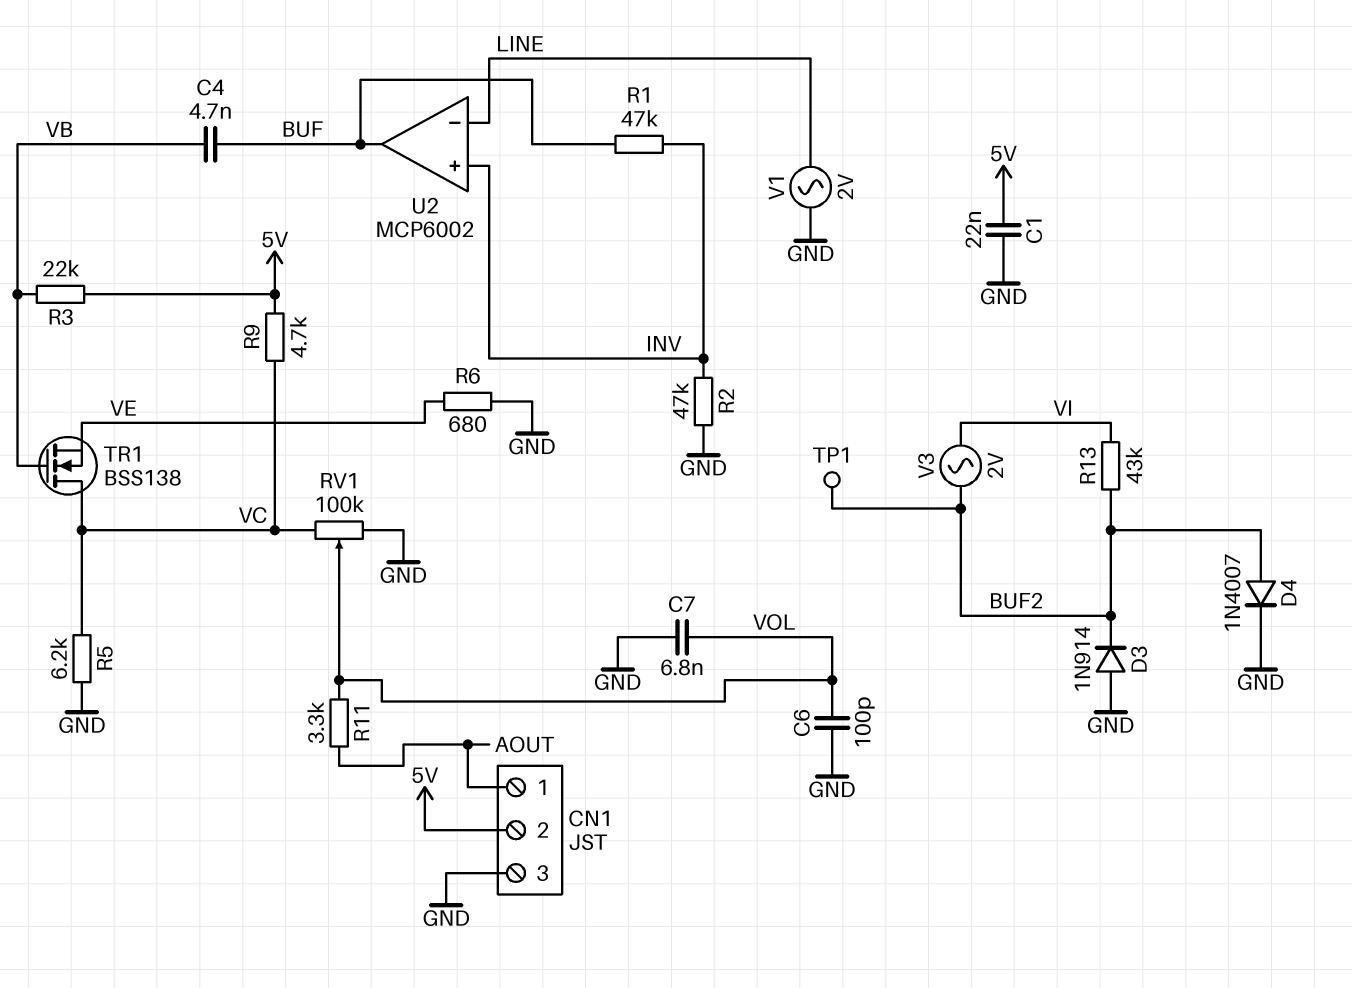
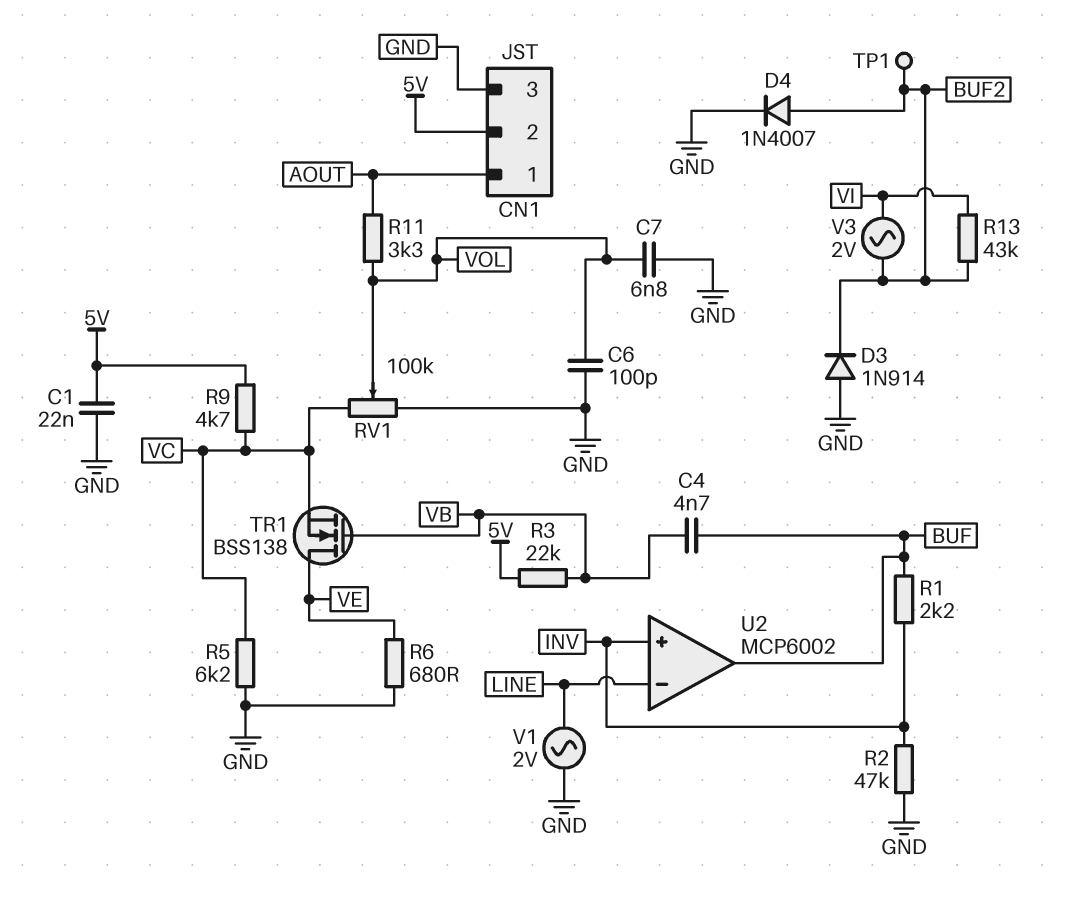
R1: 47k (BUF, INV) -> 2.2k (BUF, INV)
TR1: NMOS BSS138 (G VB, D VC, S VE) -> NMOS BSS138 (G VB, D VE, S VC)

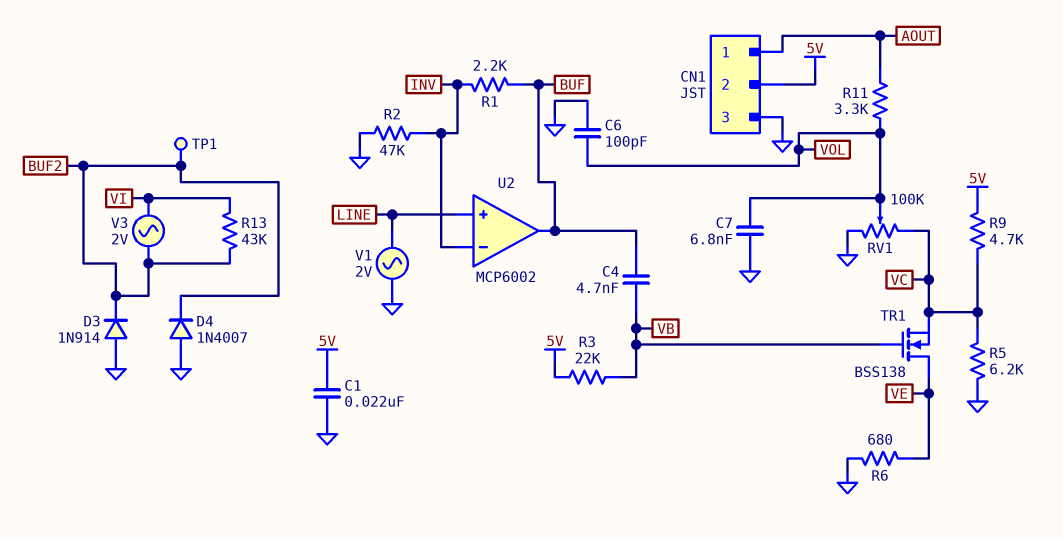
D4: diode 1N4007 (A BUF2, K GND) -> diode 1N4007 (A GND, K BUF2)
U2 pin in+: INV -> LINE
U2 pin in-: LINE -> INV

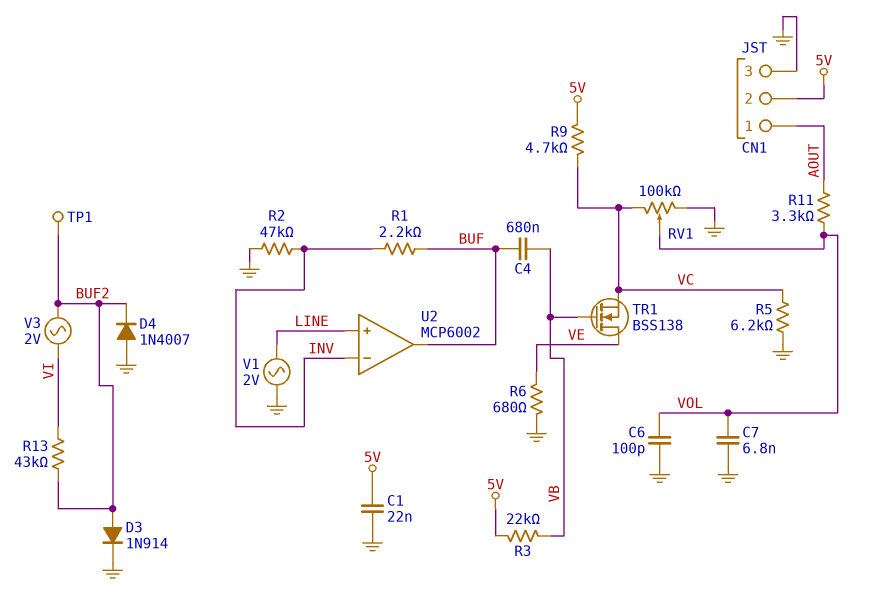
C4: 4.7nF (BUF, VB) -> 680nF (BUF, VB)
D3: diode 1N914 (A GND, K BUF2) -> diode 1N914 (A BUF2, K GND)

